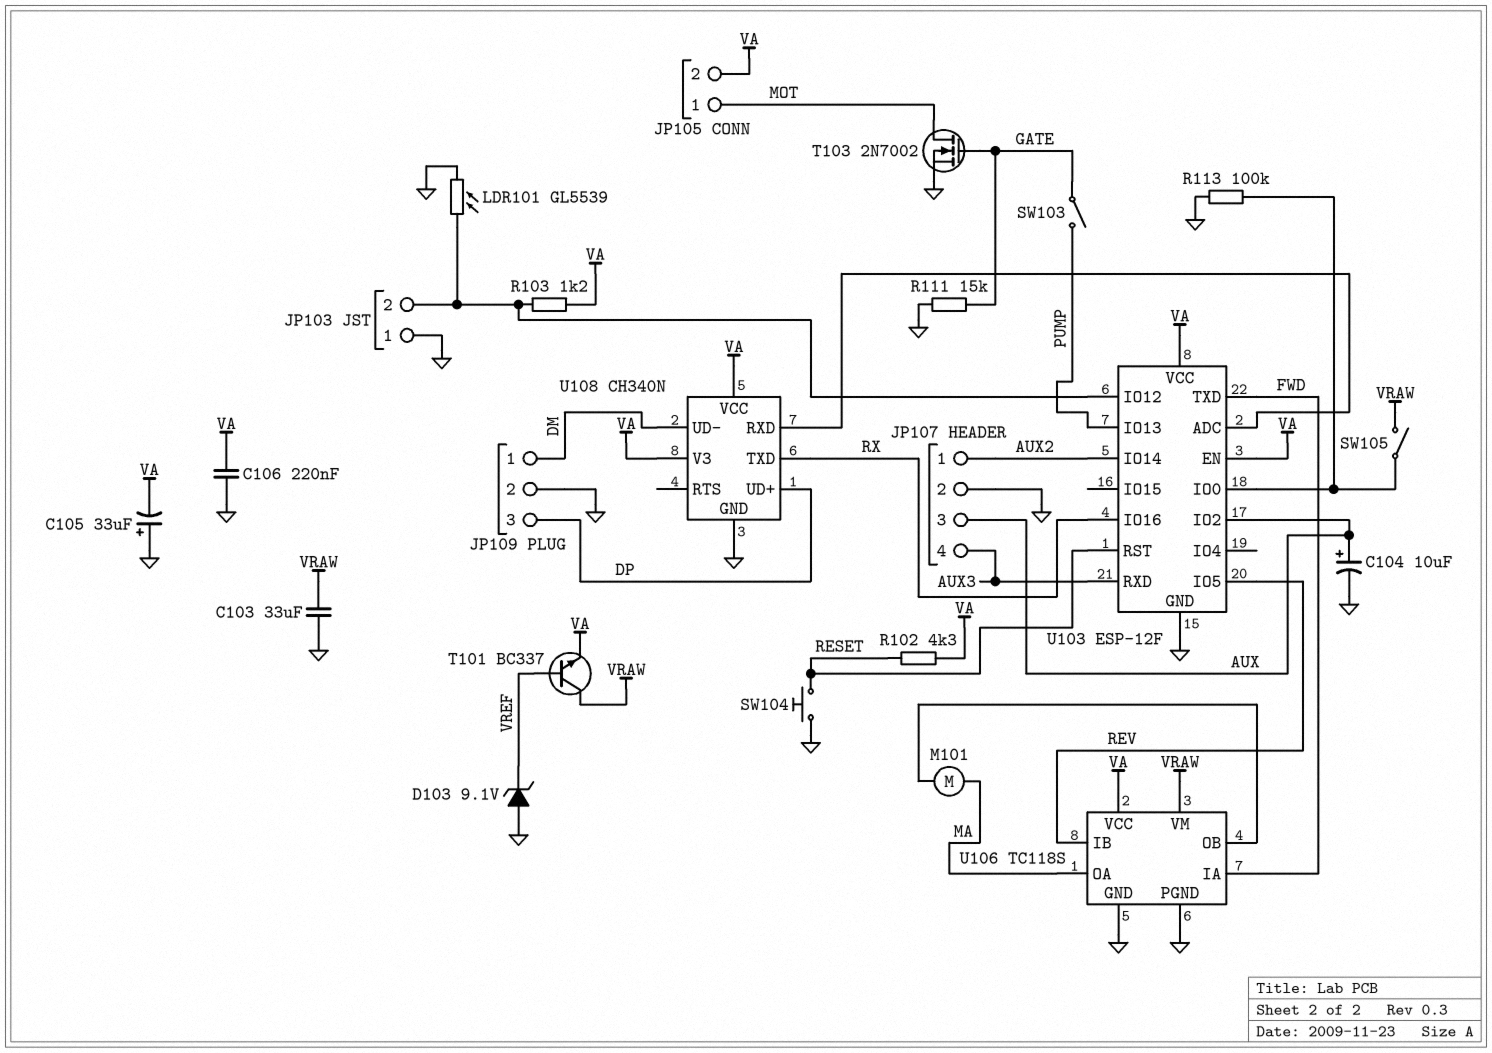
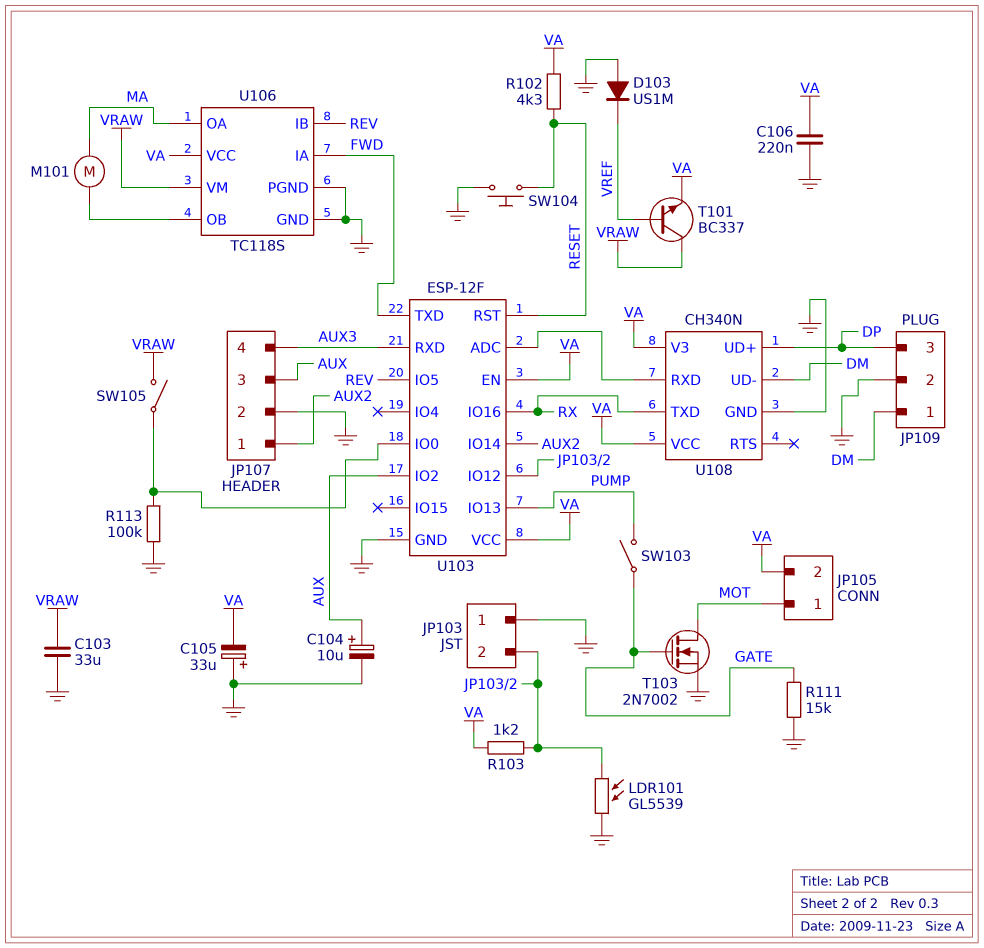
D103: zener 9.1V (A GND, K VREF) -> diode US1M (A GND, K VREF)

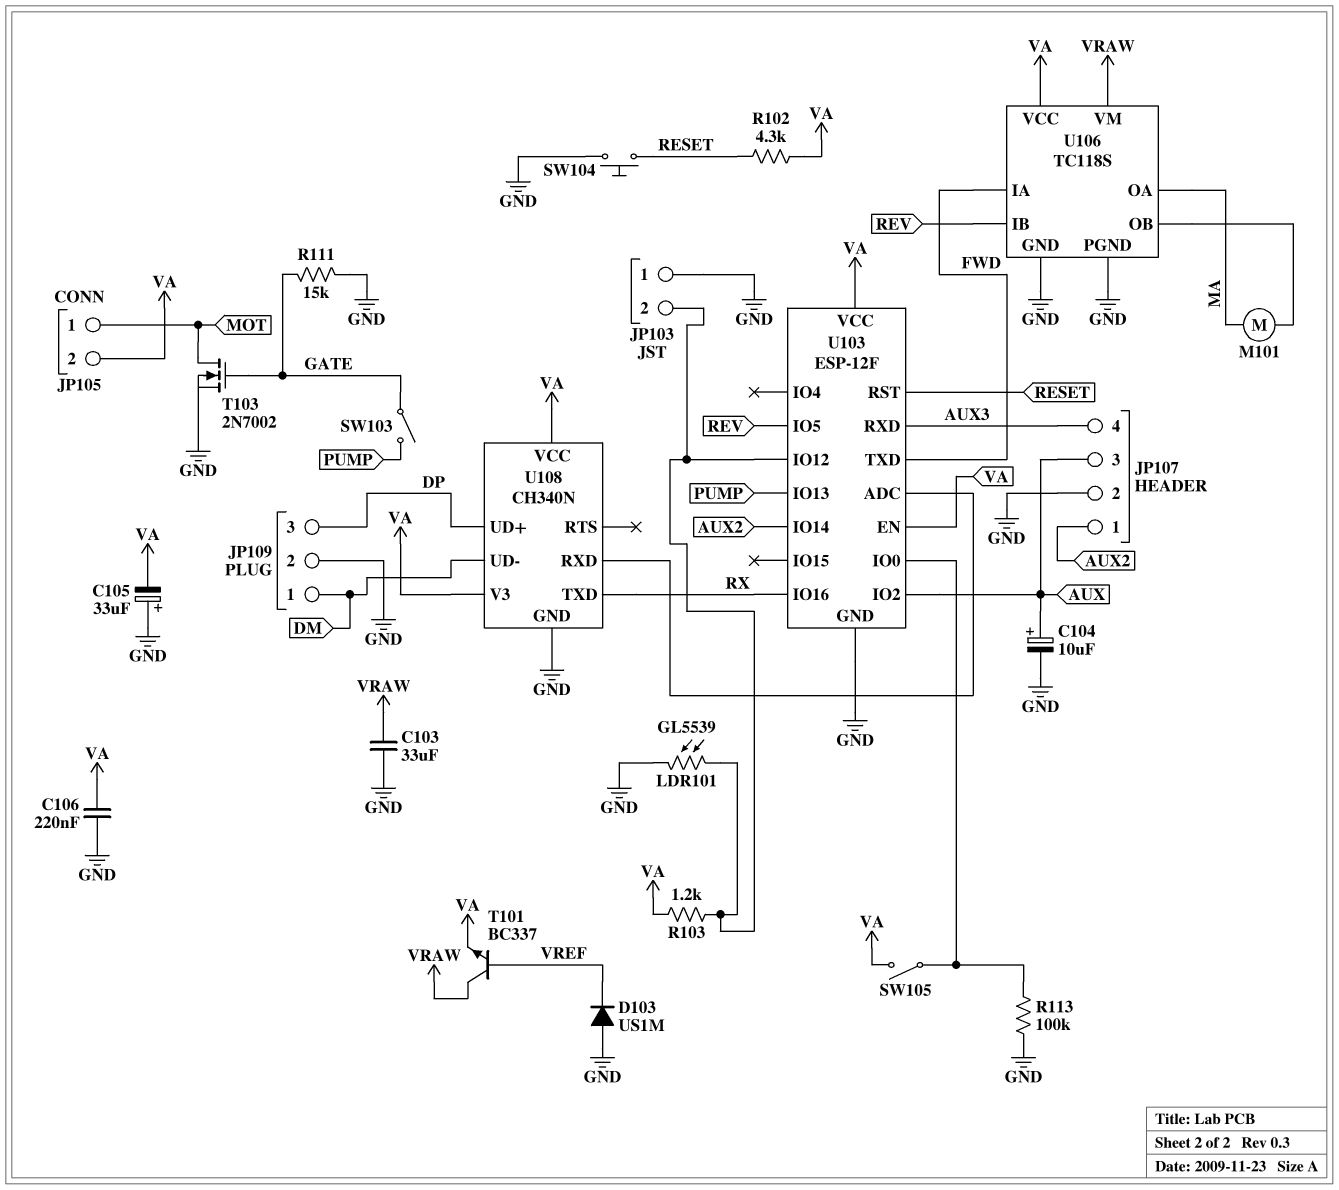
SW105: switch (U103/IO0, VRAW) -> switch (U103/IO0, VA)

